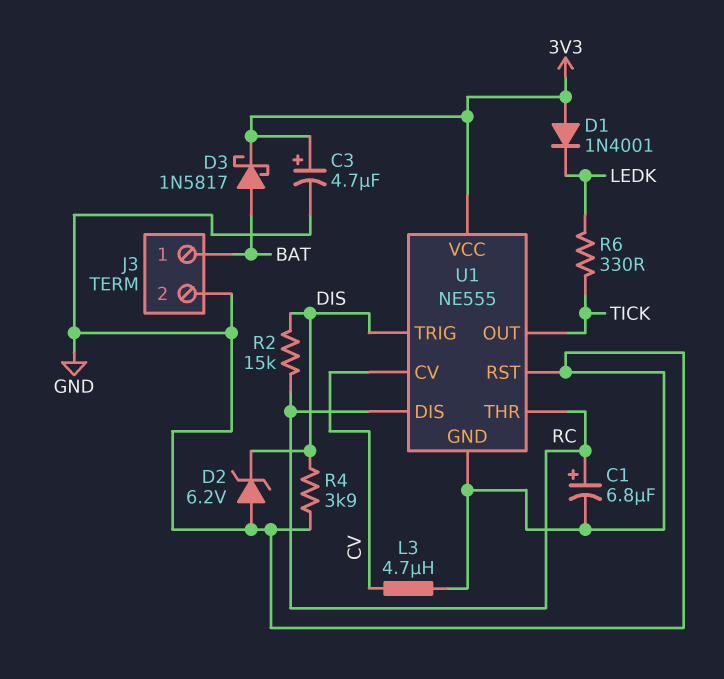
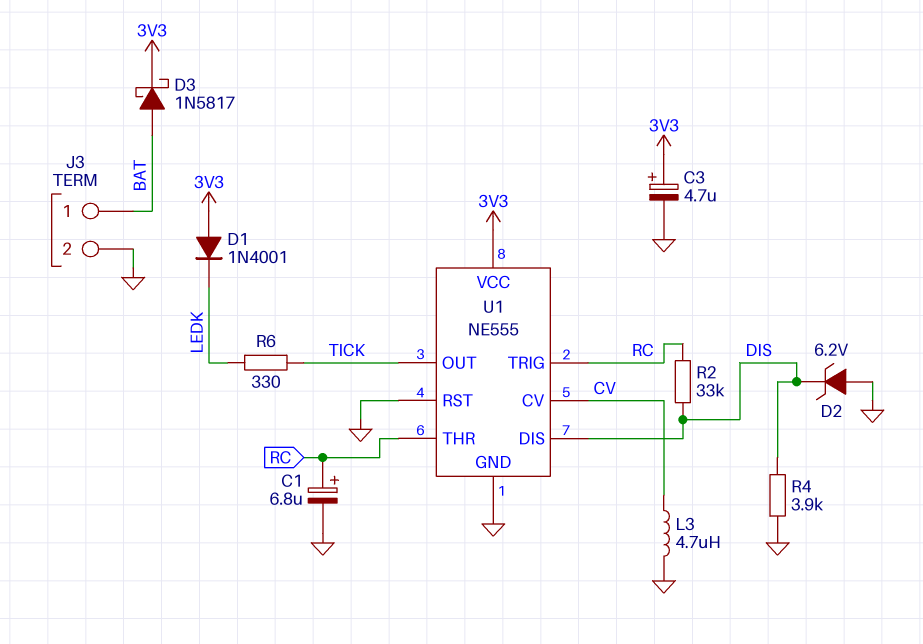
R2: 15k (DIS, RC) -> 33k (DIS, RC)
U1 pin DIS: RC -> DIS
U1 pin TRIG: DIS -> RC

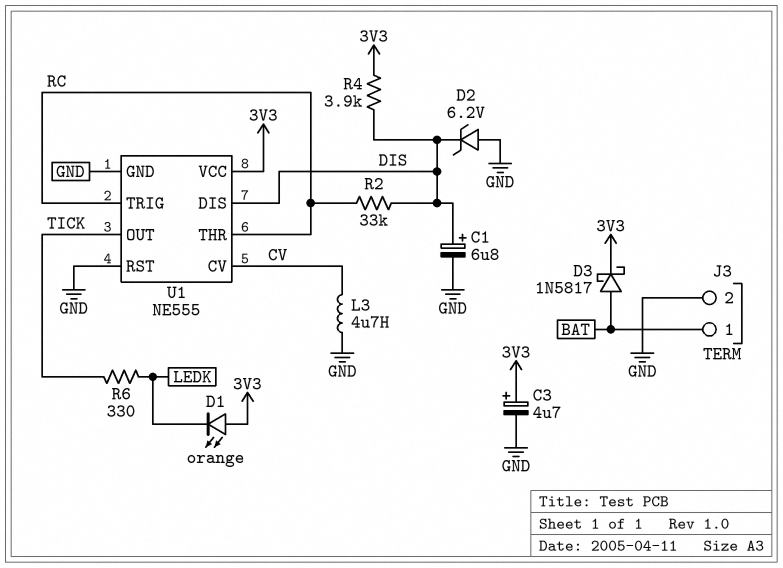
C1: 6.8uF (plus RC, minus GND) -> 6.8uF (plus DIS, minus GND)
D1: diode 1N4001 (A 3V3, K LEDK) -> LED orange (A 3V3, K LEDK)
R4: 3.9k (DIS, GND) -> 3.9k (3V3, DIS)

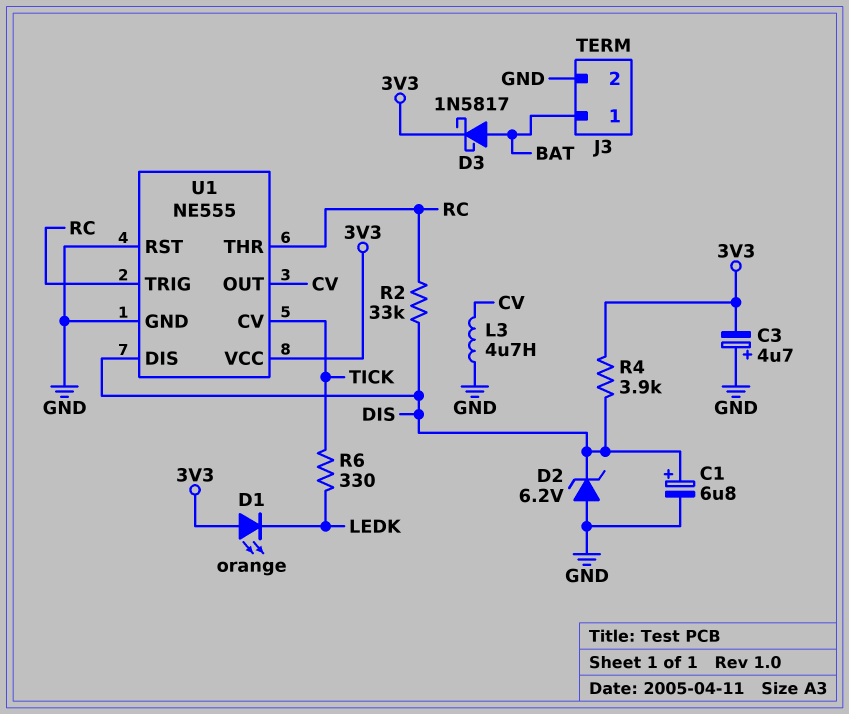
C3: 4.7uF (plus 3V3, minus GND) -> 4.7uF (plus GND, minus 3V3)
U1 pin CV: CV -> TICK
U1 pin OUT: TICK -> CV

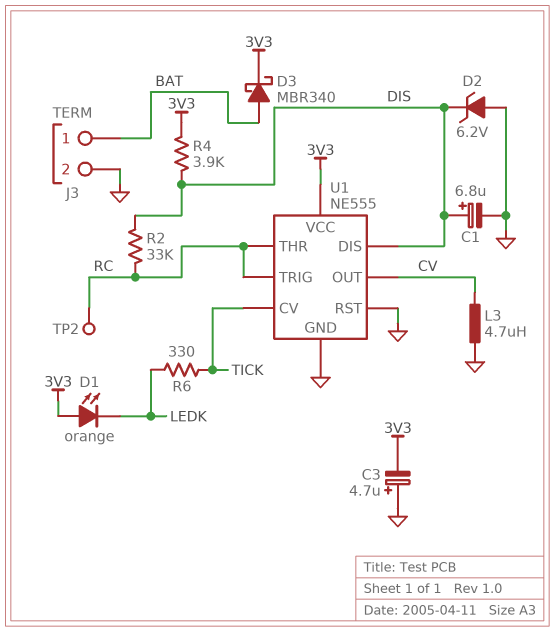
D3: schottky 1N5817 (A BAT, K 3V3) -> schottky MBR340 (A BAT, K 3V3)
TP2: none -> test point (RC)

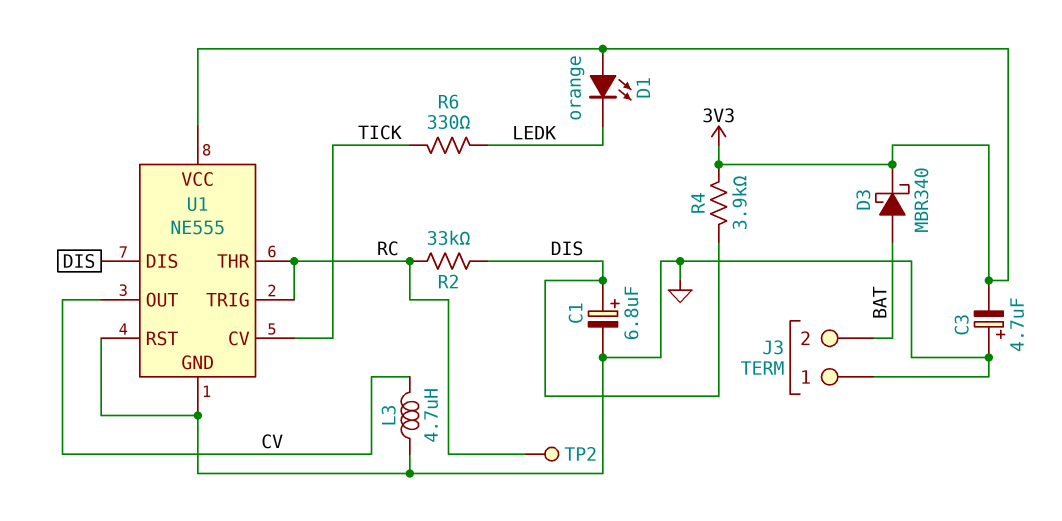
D2: zener 6.2V (A GND, K DIS) -> none
J3 pin 1: BAT -> GND
J3 pin 2: GND -> BAT

